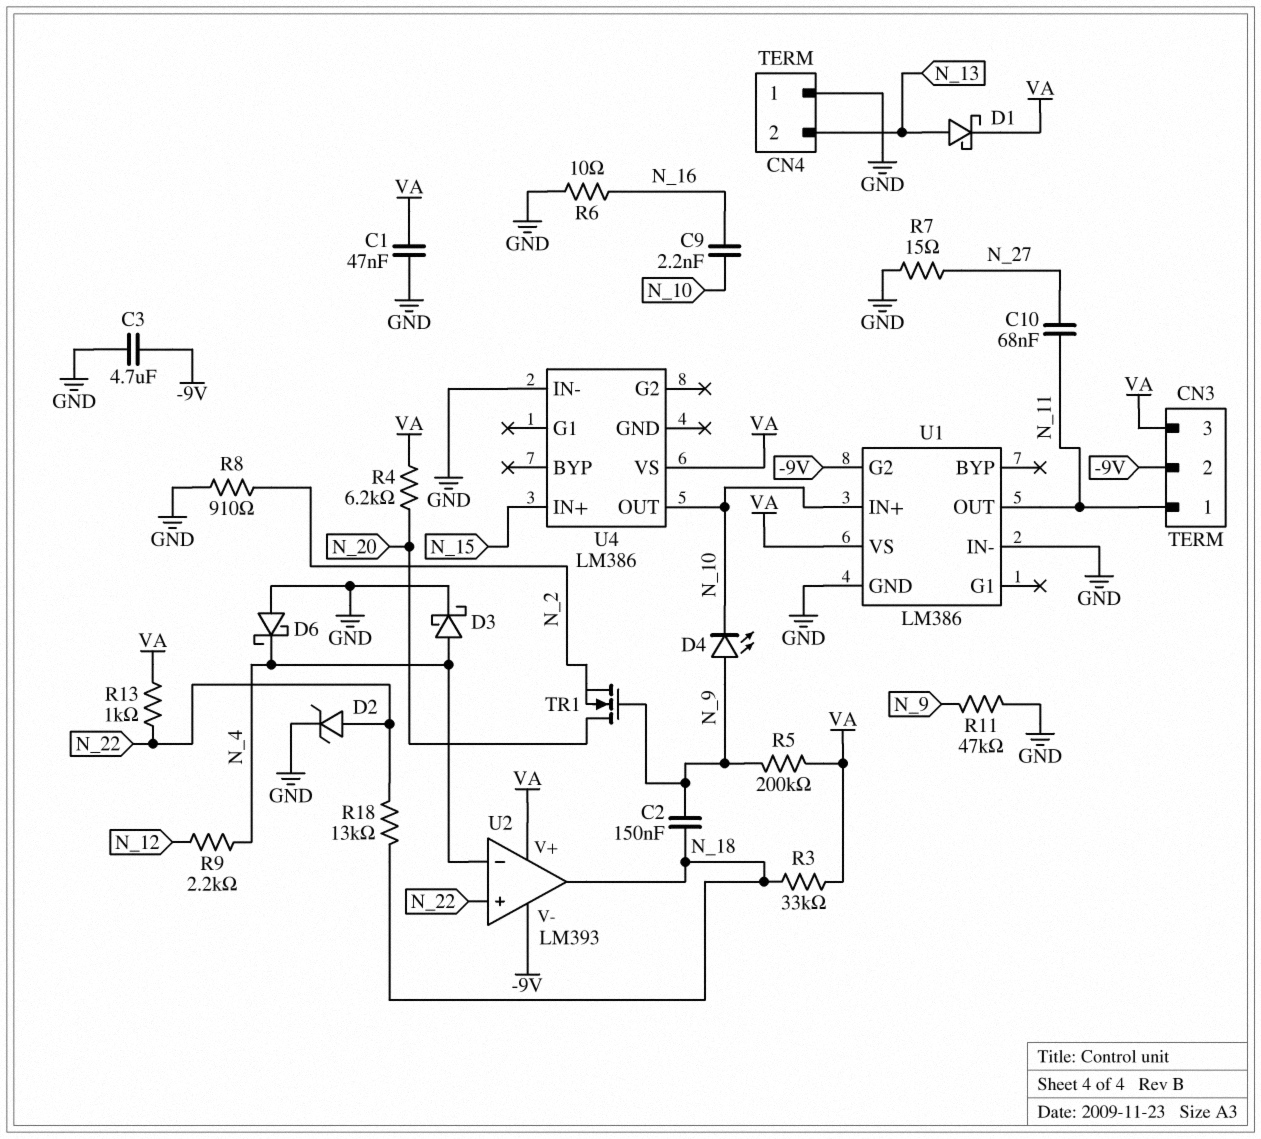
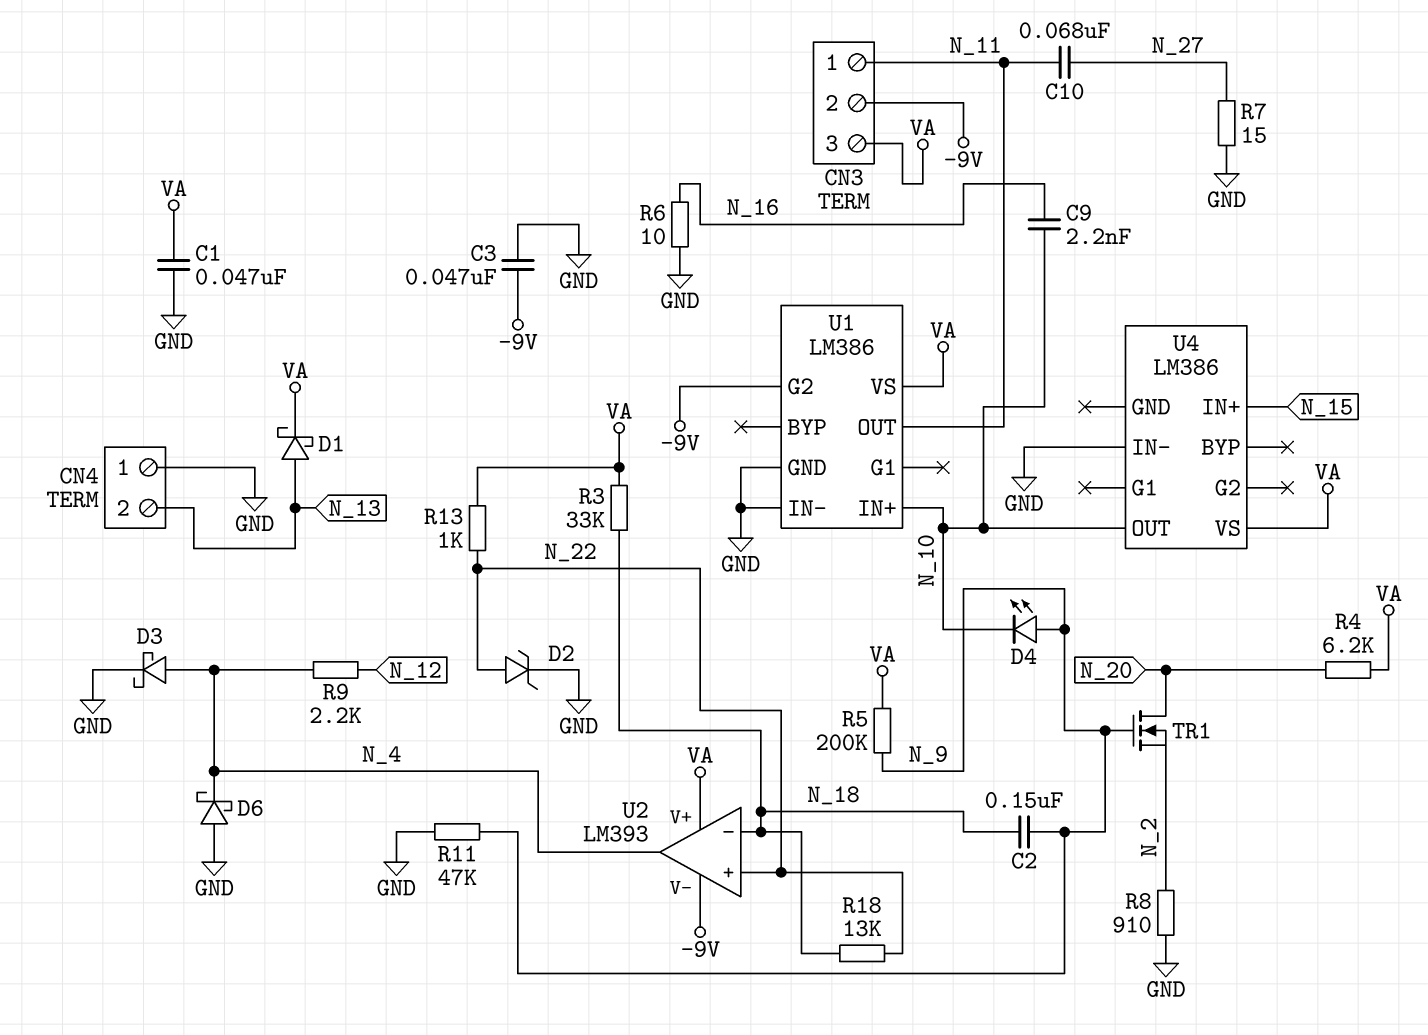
C3: 4.7uF (-9V, GND) -> 47nF (-9V, GND)
U2 pin in-: N_4 -> N_18
U2 pin out: N_18 -> N_4

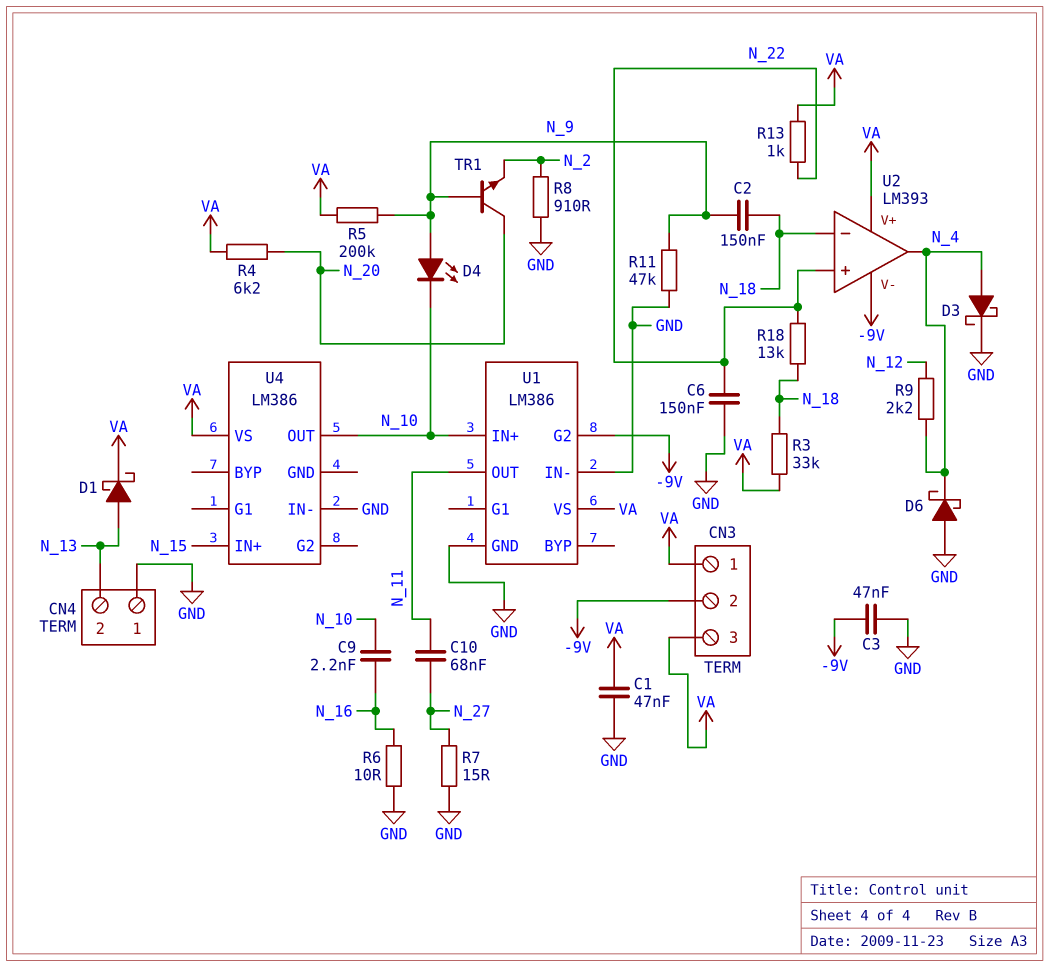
C6: none -> 150nF (GND, N_22)
CN3 pin 1: N_11 -> VA
D2: zener (A N_22, K GND) -> none
TR1: NMOS (G N_9, D N_20, S N_2) -> NPN (B N_9, C N_20, E N_2)

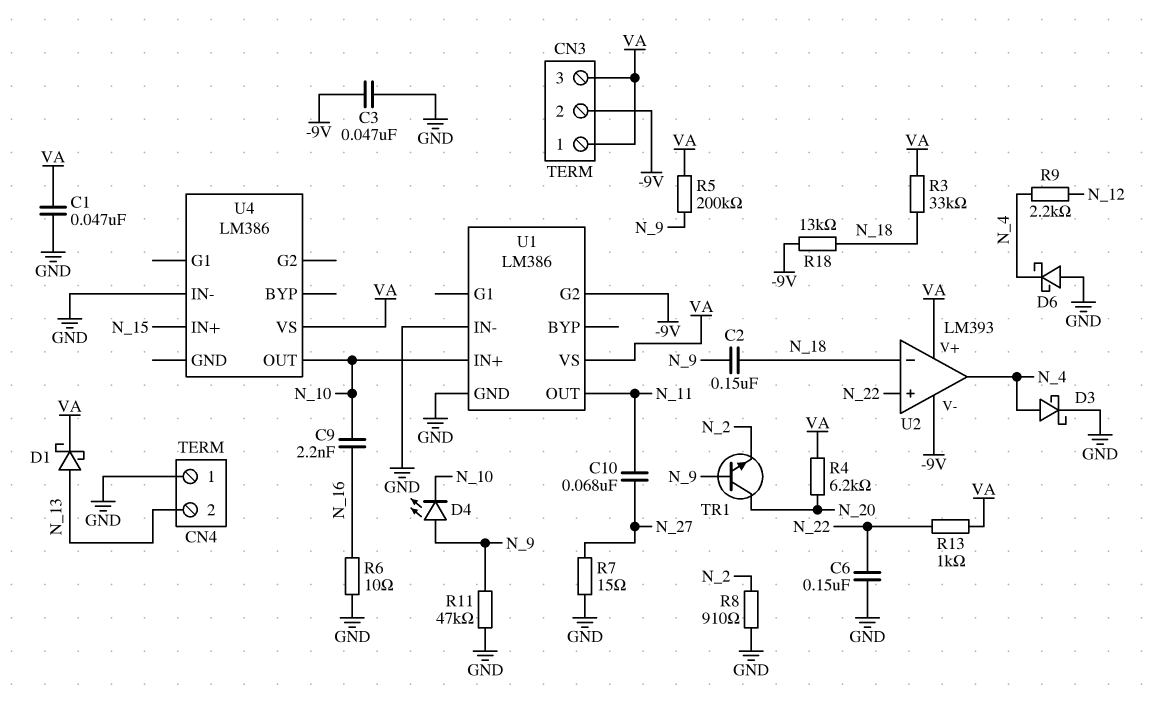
R18: 13k (N_18, N_22) -> 13k (-9V, N_18)

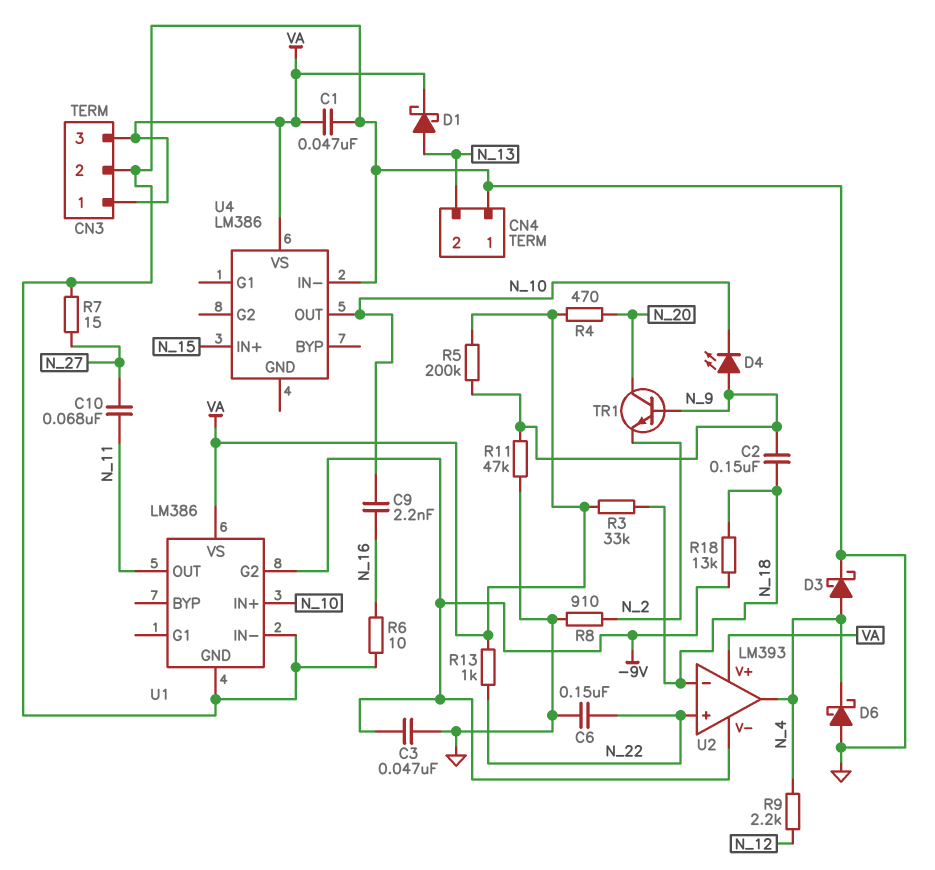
CN3 pin 2: -9V -> GND
R4: 6.2k (N_20, VA) -> 470 (N_20, VA)

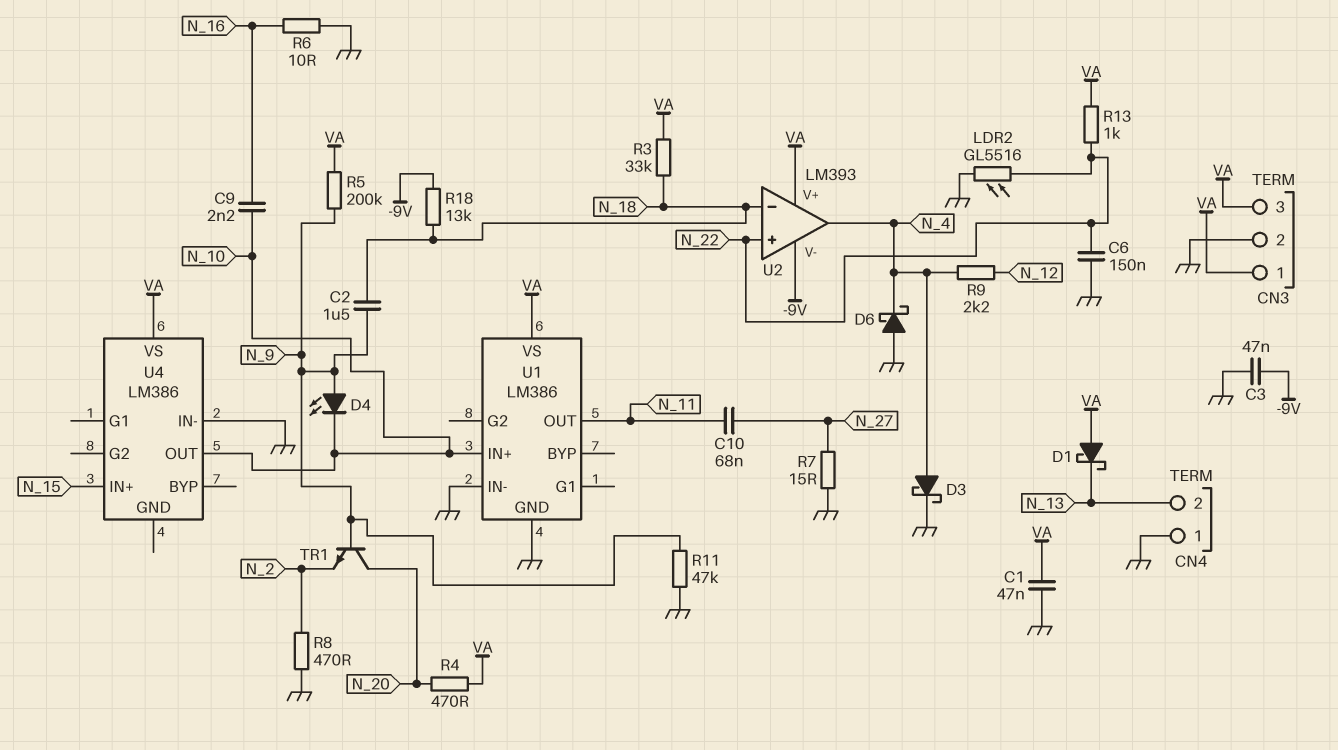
C2: 150nF (N_9, N_18) -> 1.5uF (N_9, N_18)
D1: schottky (A N_13, K VA) -> schottky (A VA, K N_13)
LDR2: none -> GL5516 (GND, N_22)
R8: 910 (GND, N_2) -> 470 (GND, N_2)
U1 pin G2: -9V -> none

